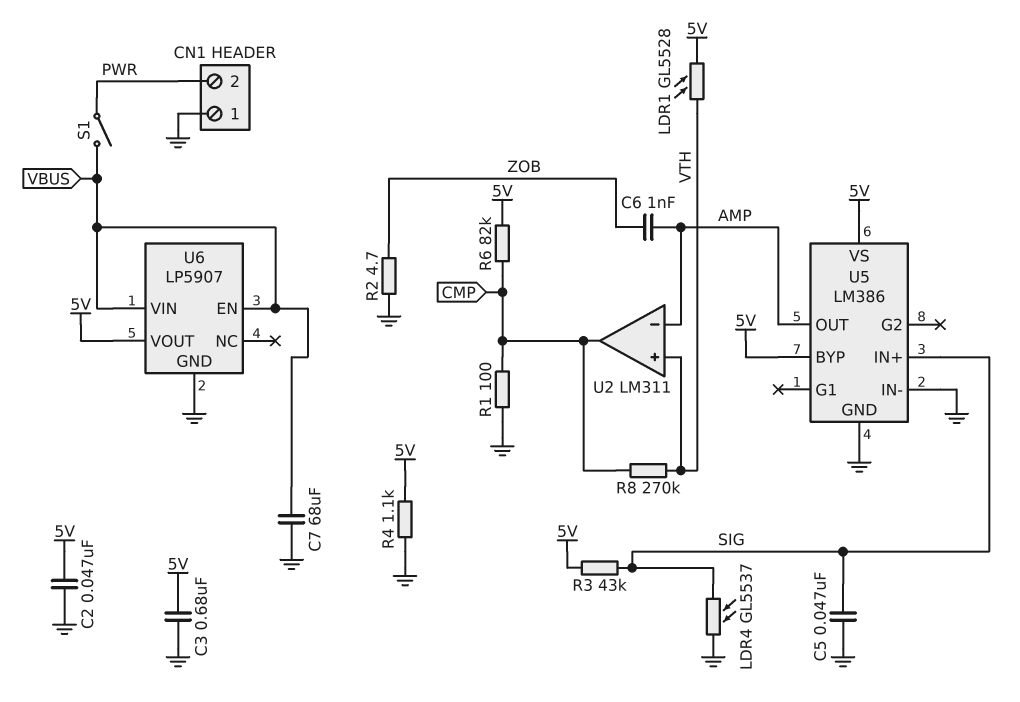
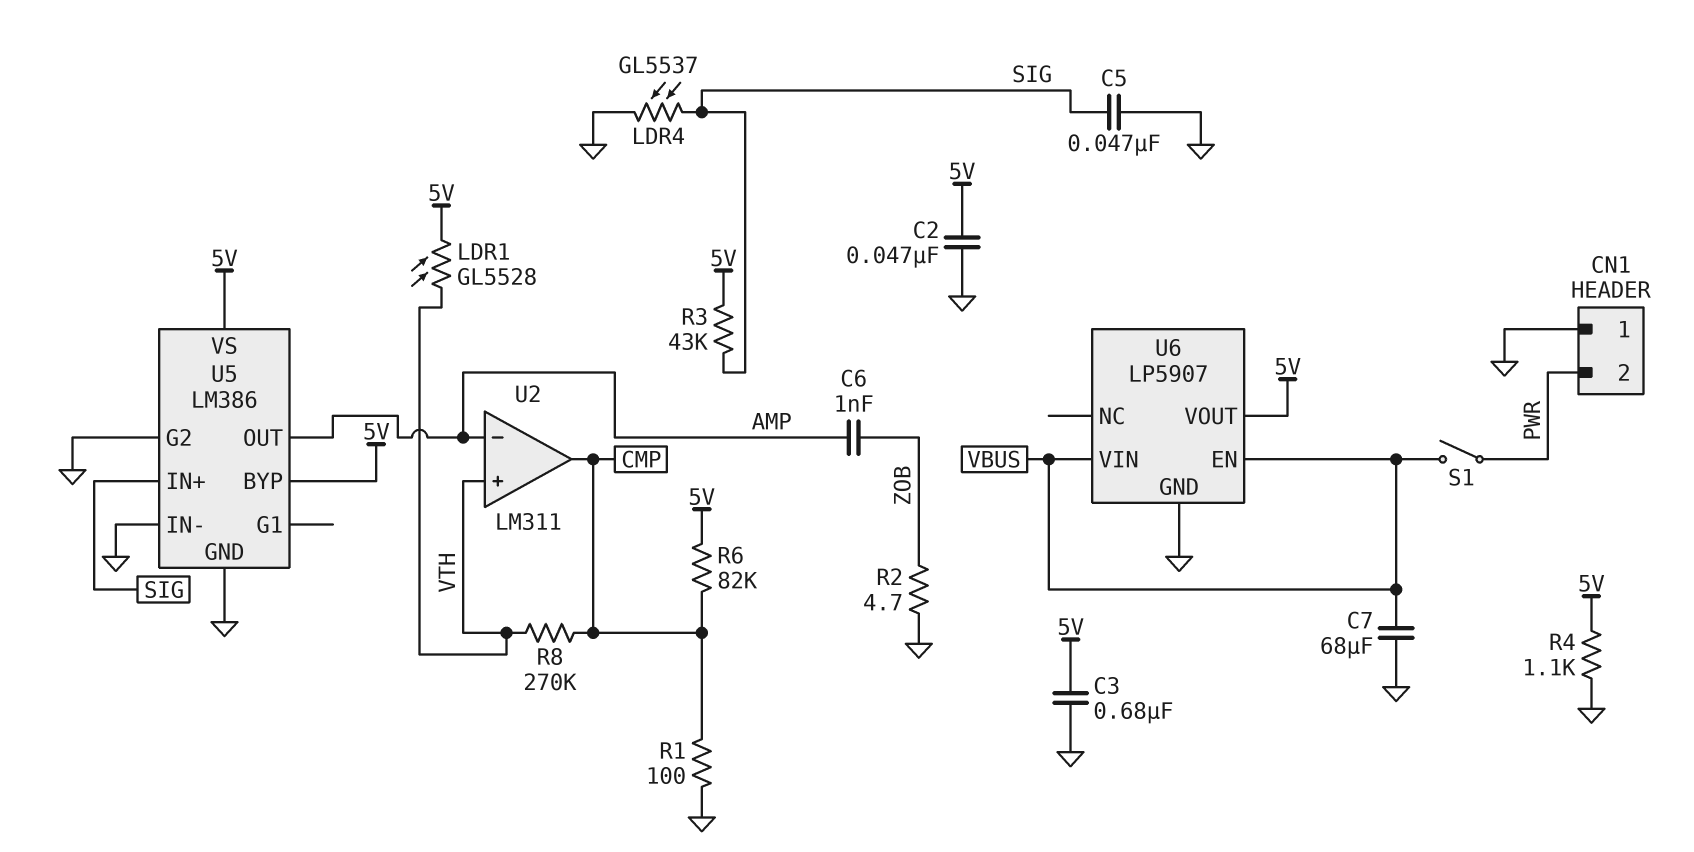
U5 pin G2: none -> GND

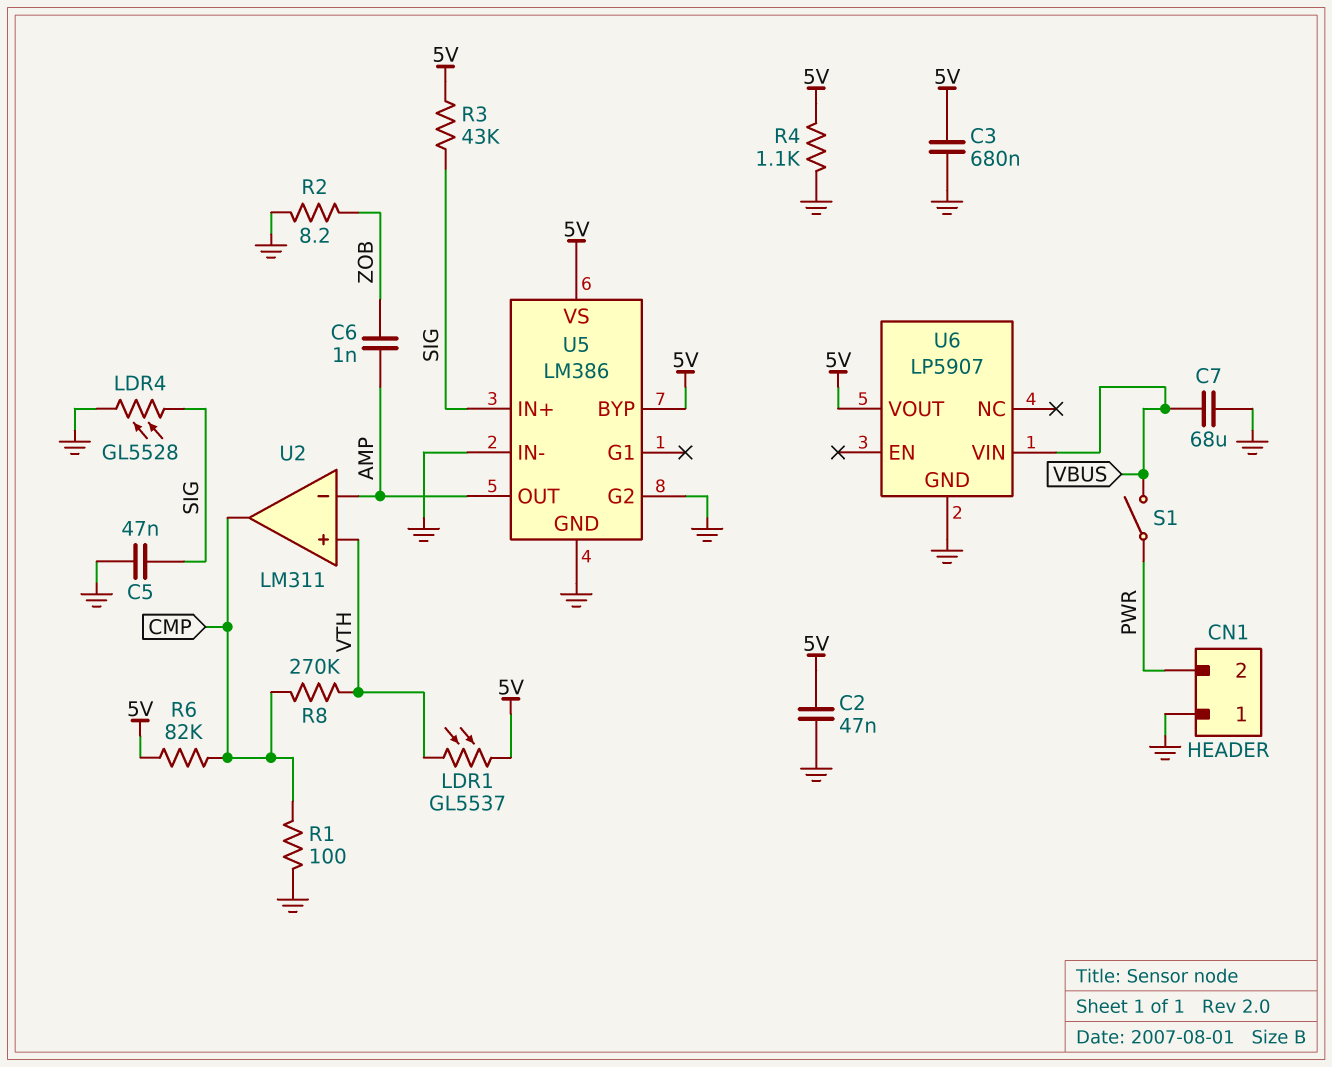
LDR1: GL5528 (5V, VTH) -> GL5537 (5V, VTH)
LDR4: GL5537 (GND, SIG) -> GL5528 (GND, SIG)
R2: 4.7 (GND, ZOB) -> 8.2 (GND, ZOB)
U6 pin EN: VBUS -> none

